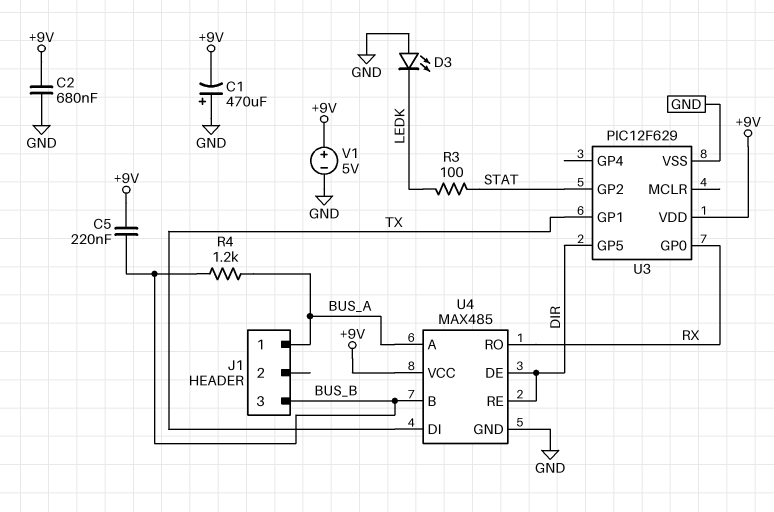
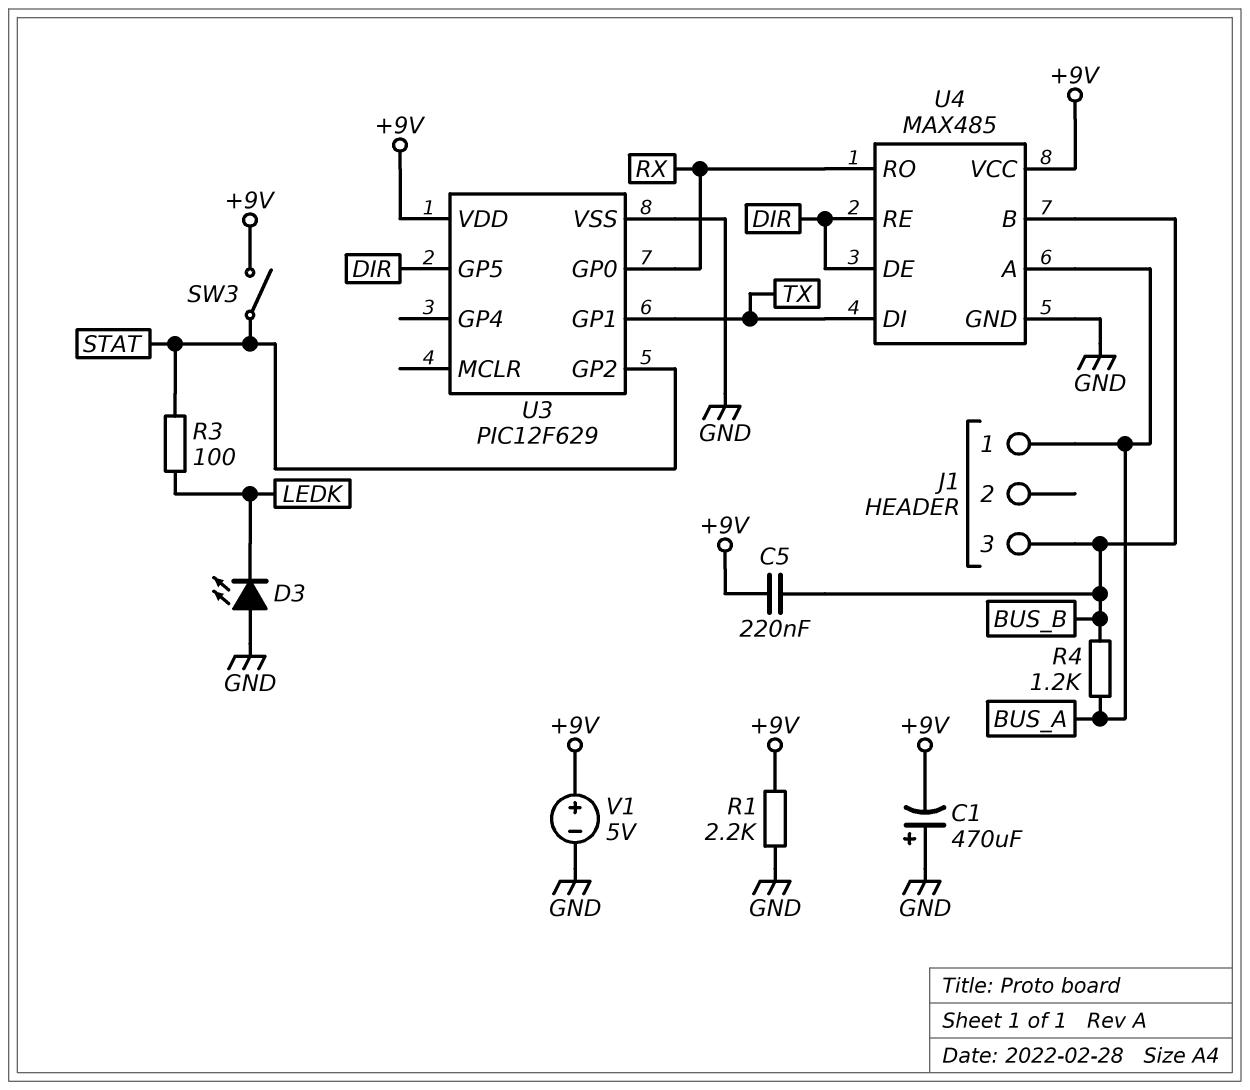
C2: 680nF (+9V, GND) -> none
R1: none -> 2.2k (+9V, GND)
SW3: none -> switch (+9V, STAT)

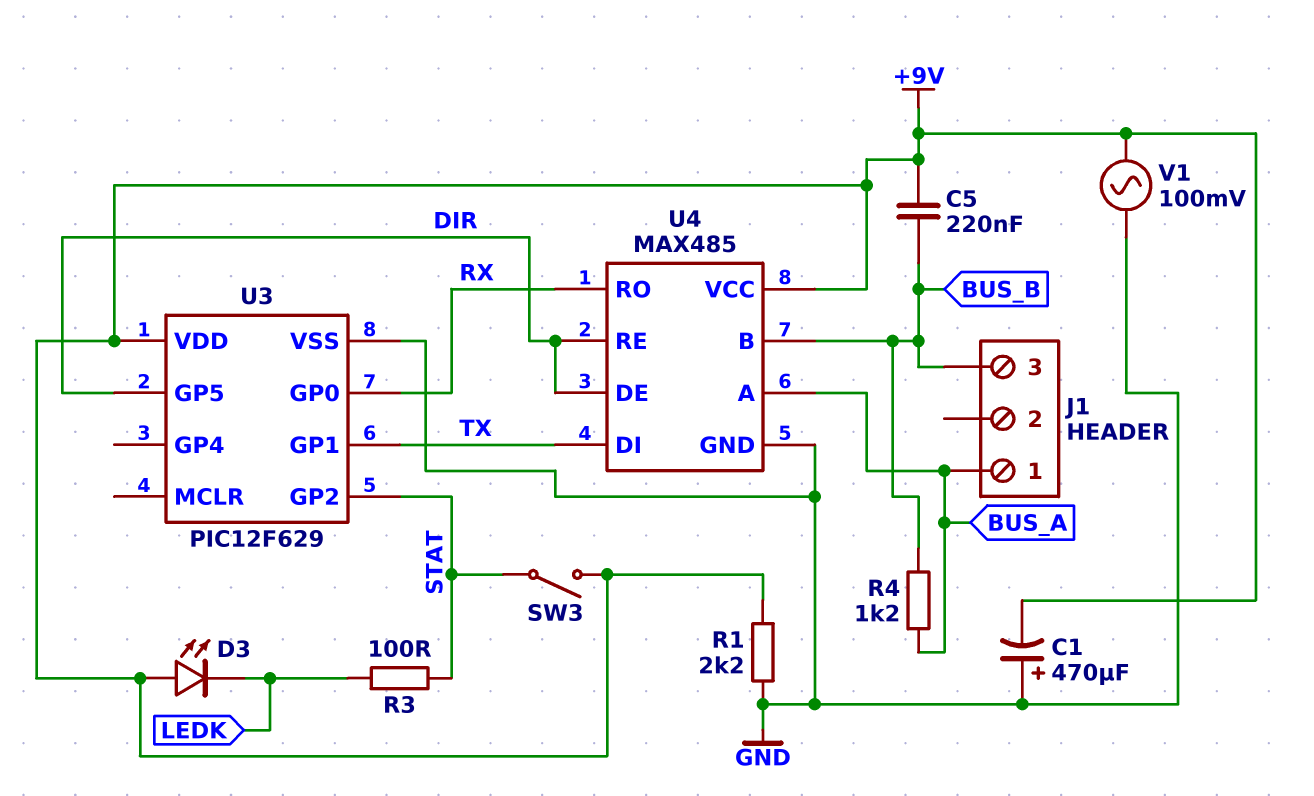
D3: LED (A GND, K LEDK) -> LED (A +9V, K LEDK)
V1: 5V (plus +9V, minus GND) -> AC 100mV (+9V, GND)

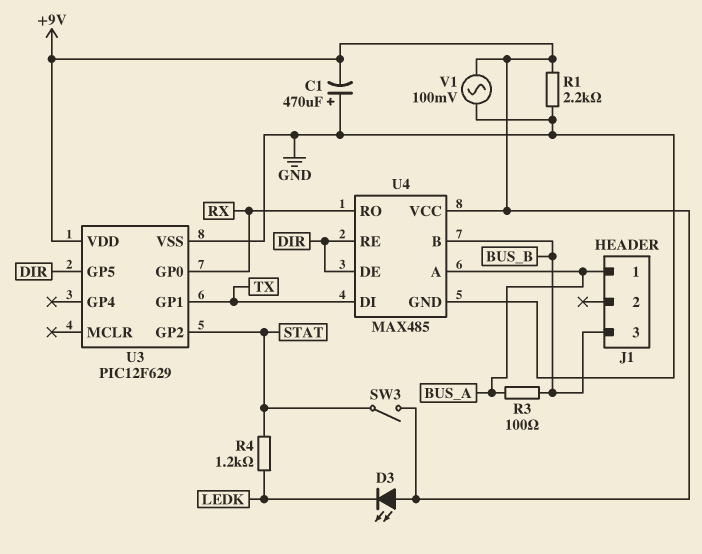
C5: 220nF (+9V, BUS_B) -> none
R3: 100 (LEDK, STAT) -> 100 (BUS_A, BUS_B)
R4: 1.2k (BUS_A, BUS_B) -> 1.2k (LEDK, STAT)

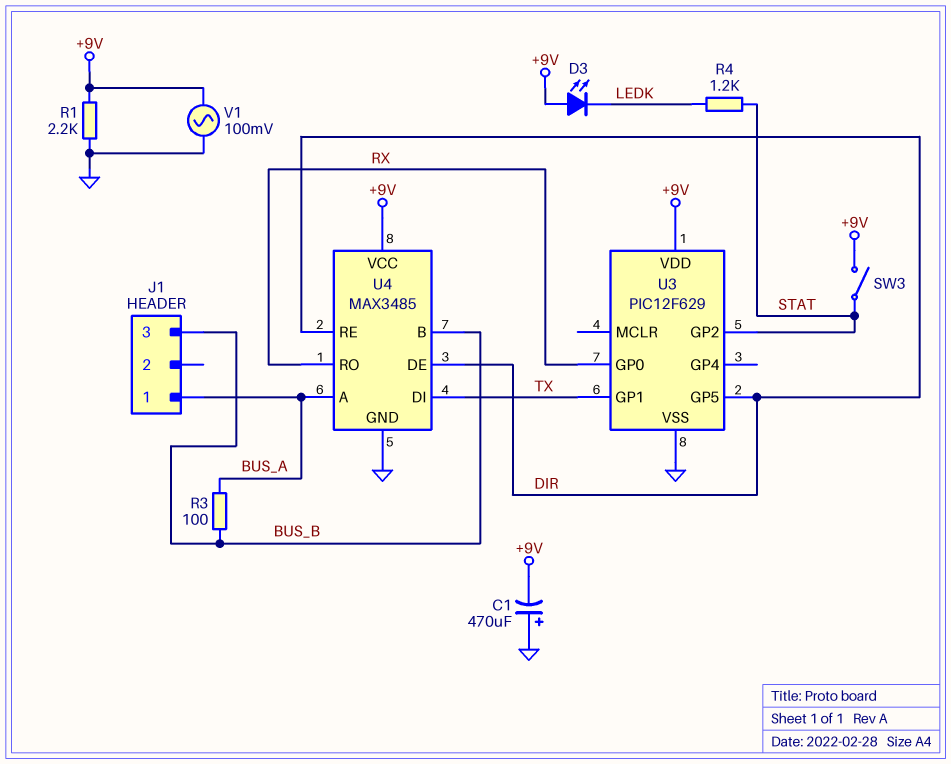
U4: MAX485 -> MAX3485

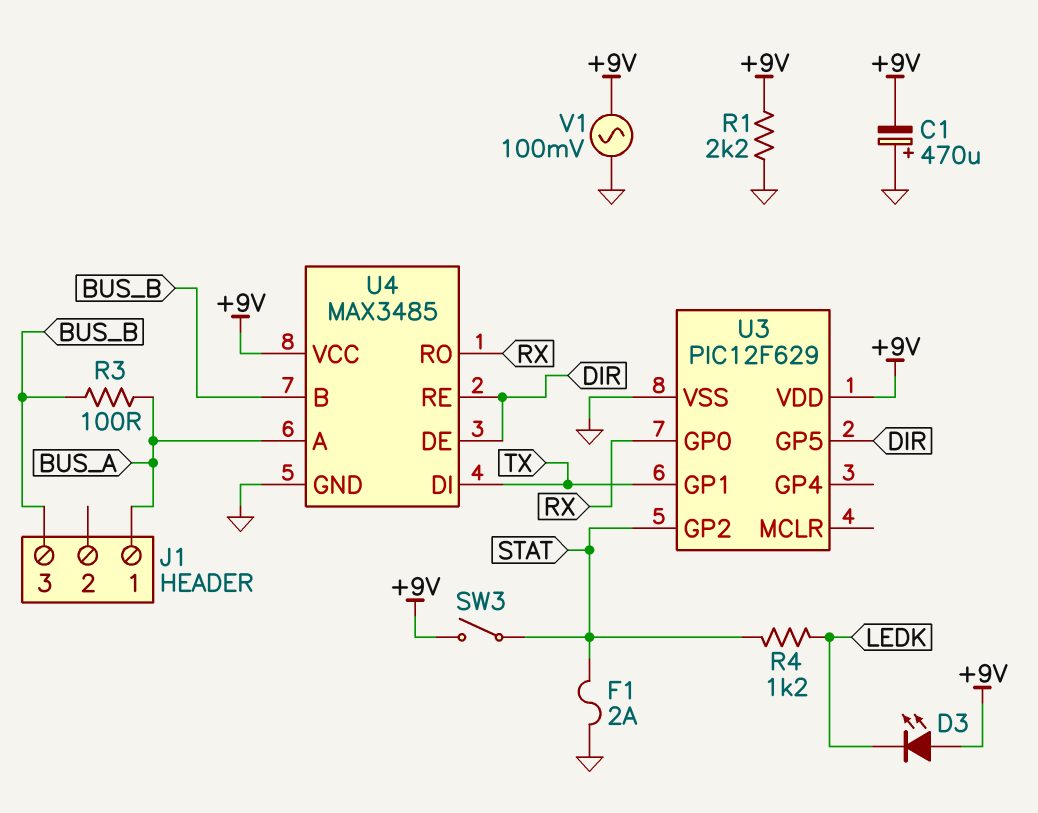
F1: none -> 2A (GND, STAT)

